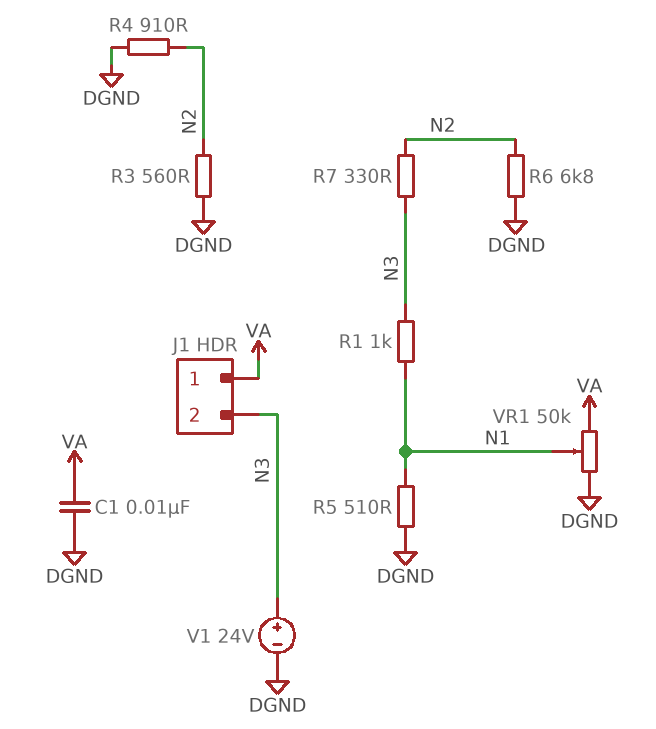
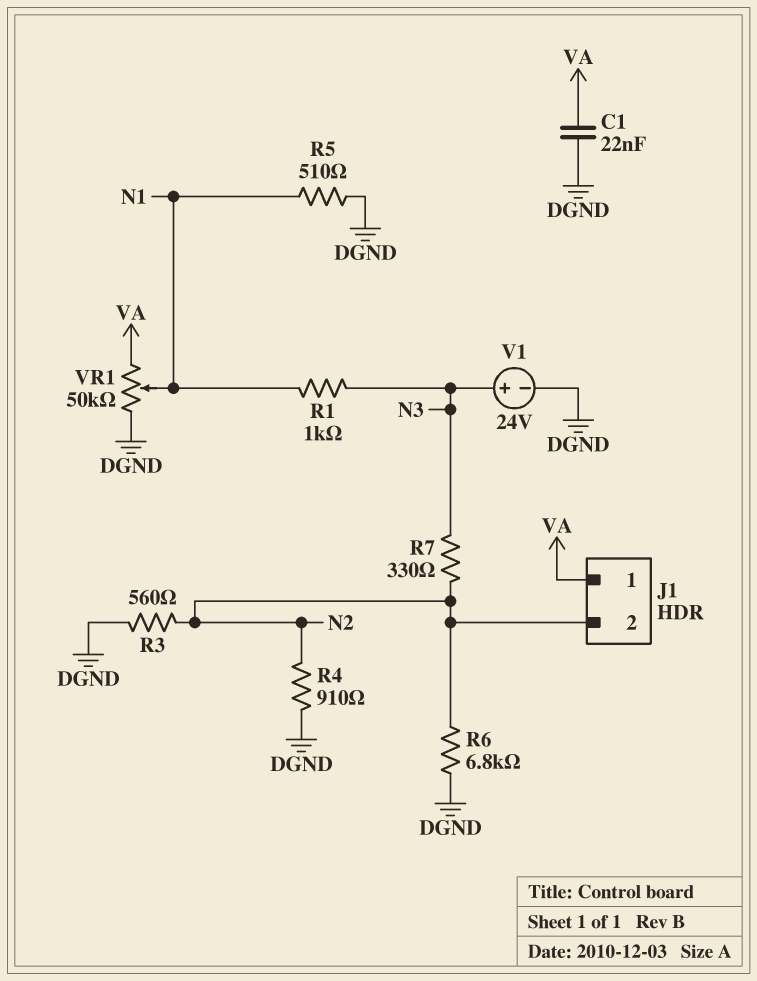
C1: 10nF (DGND, VA) -> 22nF (DGND, VA)
J1 pin 2: N3 -> N2

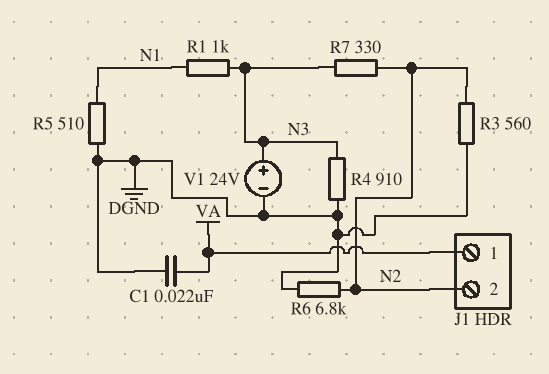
R4: 910 (DGND, N2) -> 910 (DGND, N3)
VR1: 50k (DGND, VA, wiper N1) -> none

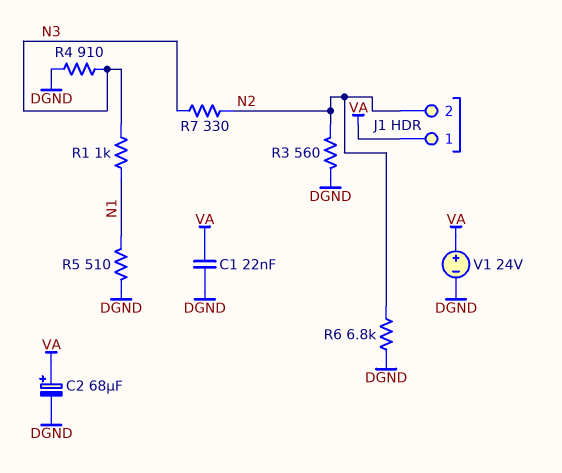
C2: none -> 68uF (plus VA, minus DGND)
V1: 24V (plus N3, minus DGND) -> 24V (plus VA, minus DGND)

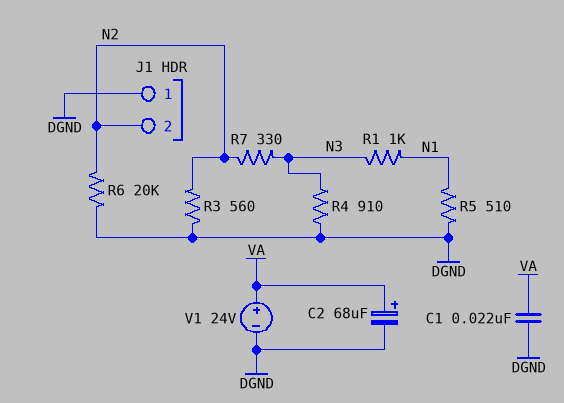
J1 pin 1: VA -> DGND
R6: 6.8k (DGND, N2) -> 20k (DGND, N2)

